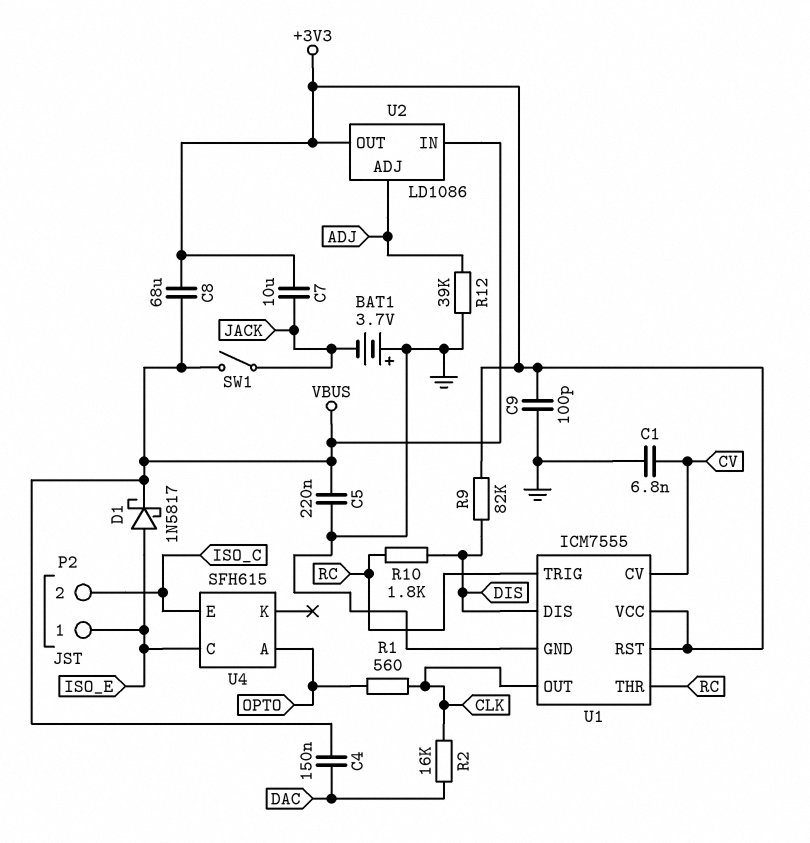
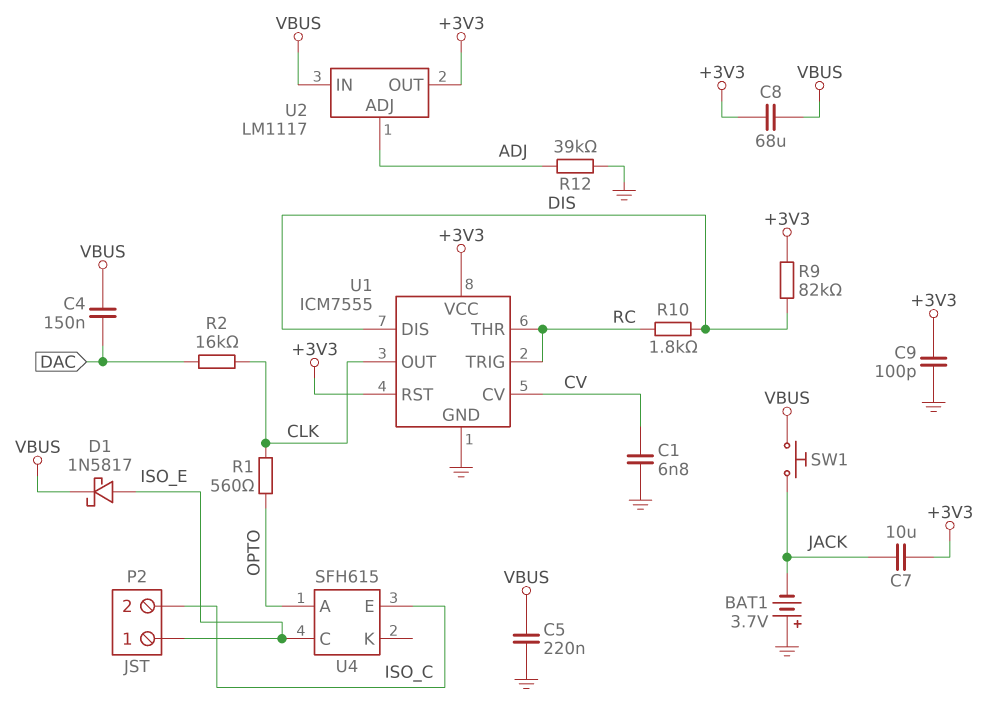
SW1: switch (JACK, VBUS) -> button (JACK, VBUS)
U2: LD1086 -> LM1117

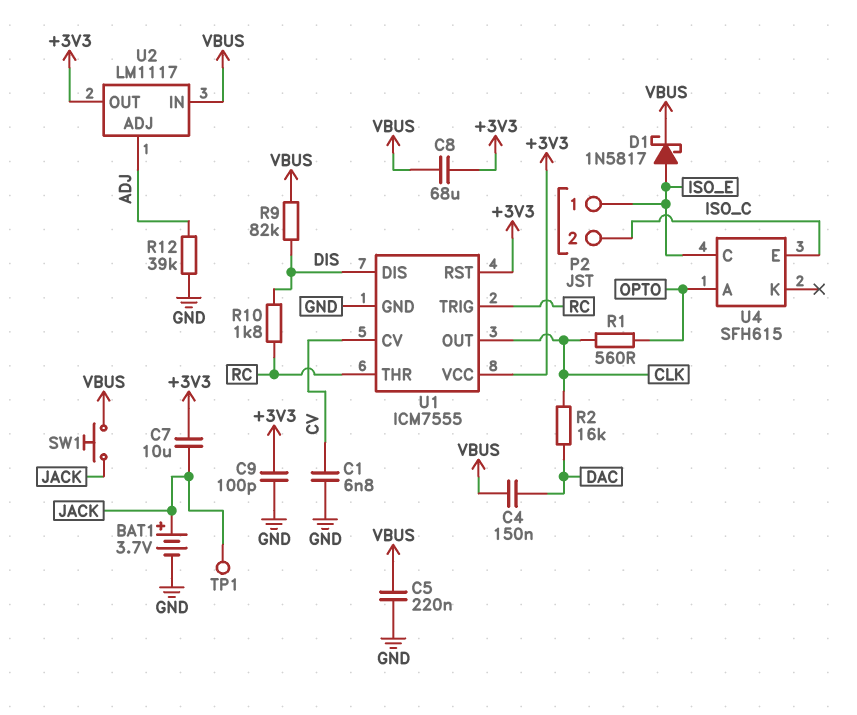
BAT1: 3.7V (plus GND, minus JACK) -> 3.7V (plus JACK, minus GND)
R9: 82k (+3V3, DIS) -> 82k (DIS, VBUS)
TP1: none -> test point (JACK)

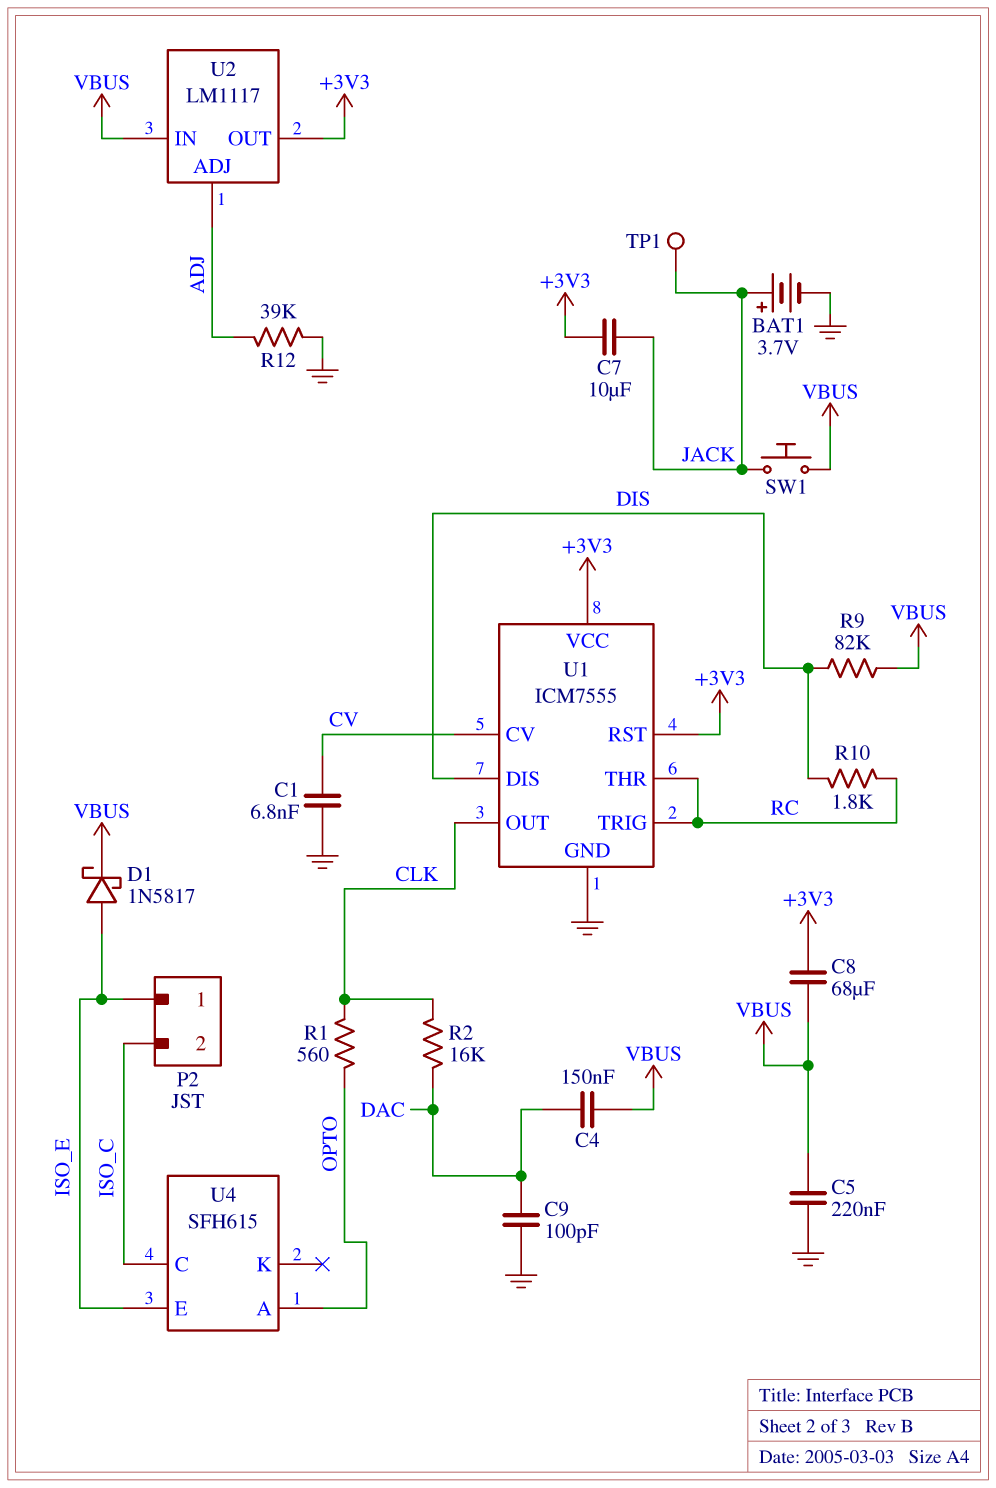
C9: 100pF (+3V3, GND) -> 100pF (DAC, GND)
U4 pin C: ISO_E -> ISO_C
U4 pin E: ISO_C -> ISO_E

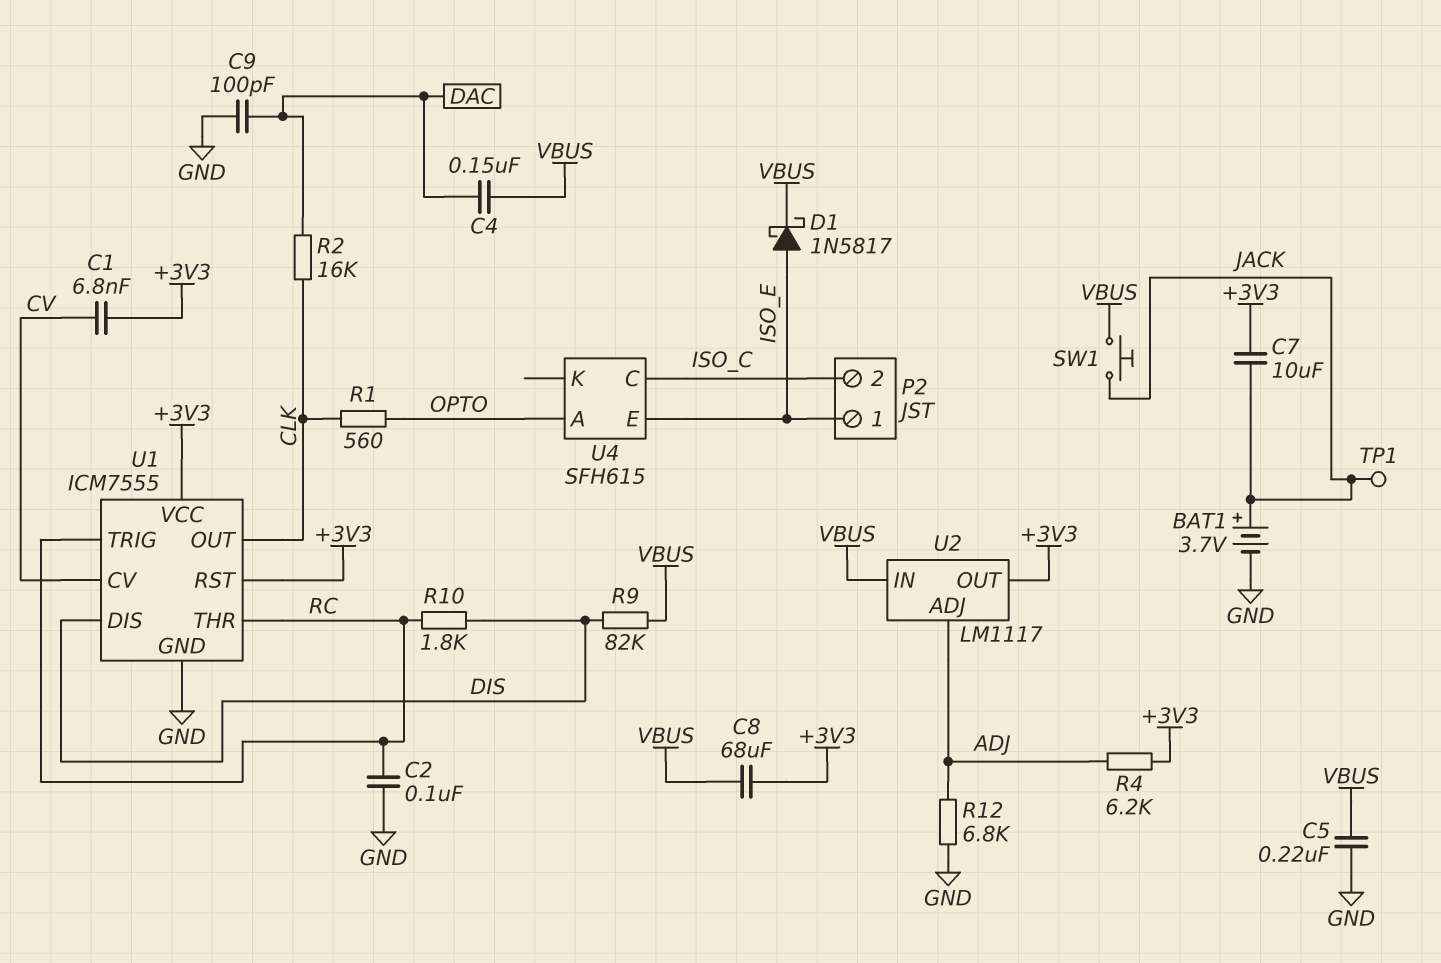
C1: 6.8nF (CV, GND) -> 6.8nF (+3V3, CV)
C2: none -> 100nF (GND, RC)
R4: none -> 6.2k (+3V3, ADJ)
R12: 39k (ADJ, GND) -> 6.8k (ADJ, GND)

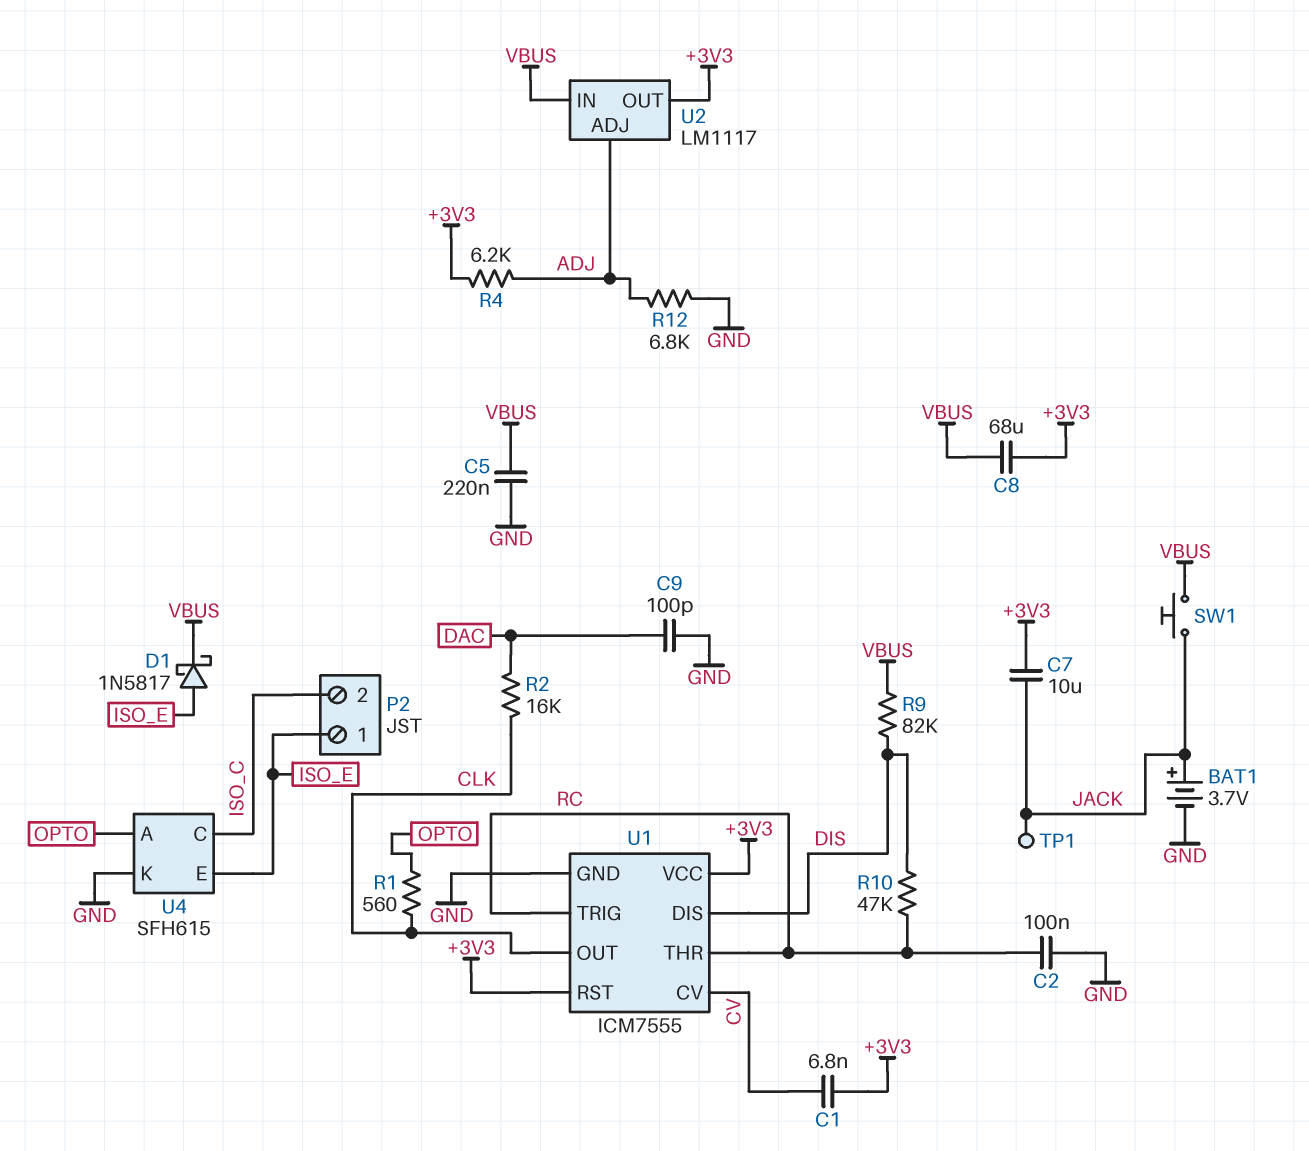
C4: 150nF (DAC, VBUS) -> none
R10: 1.8k (DIS, RC) -> 47k (DIS, RC)
U4 pin K: none -> GND

